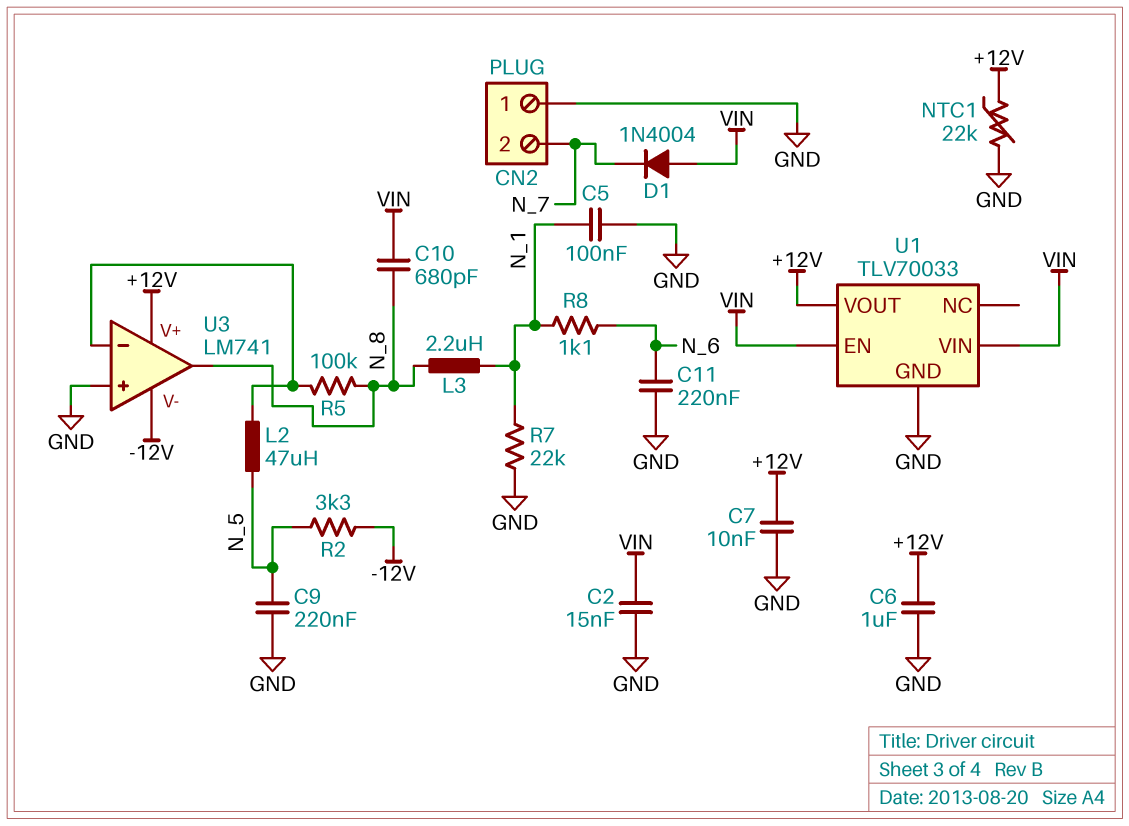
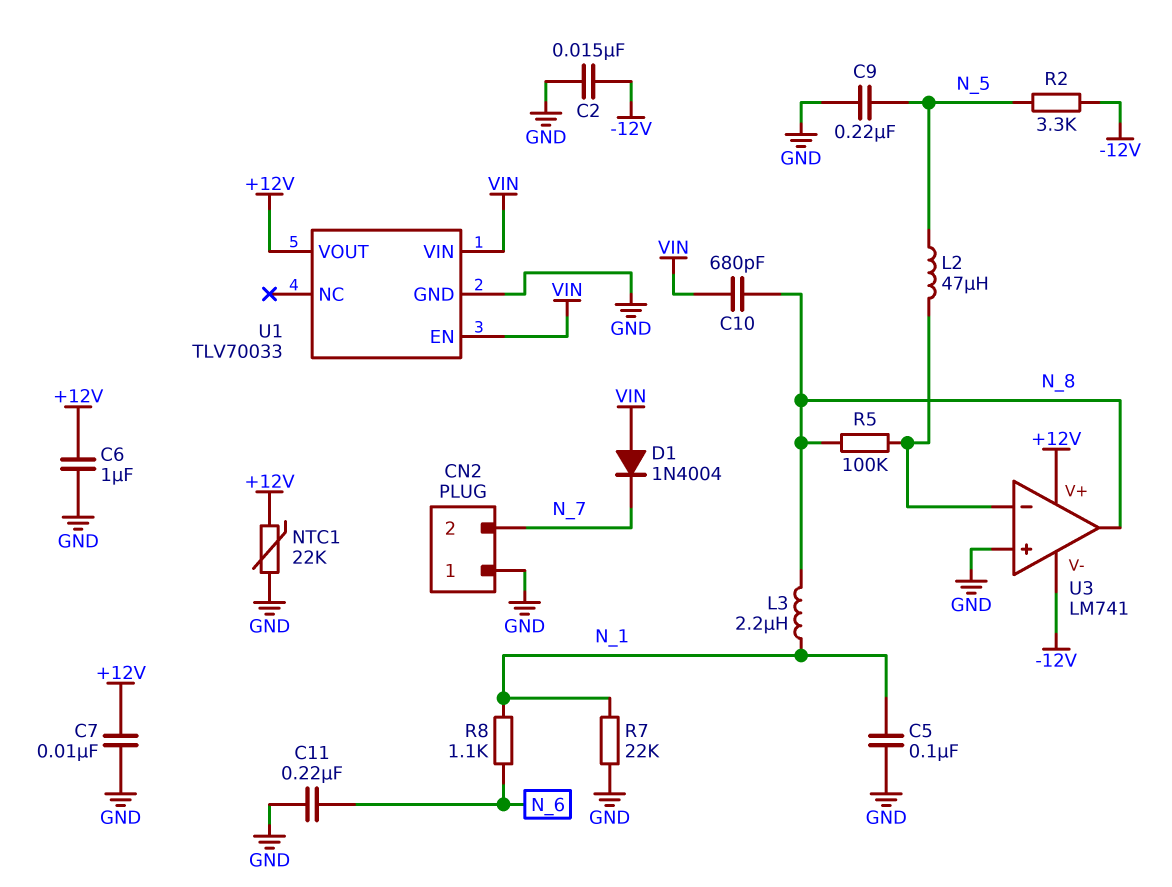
C2: 15nF (GND, VIN) -> 15nF (-12V, GND)

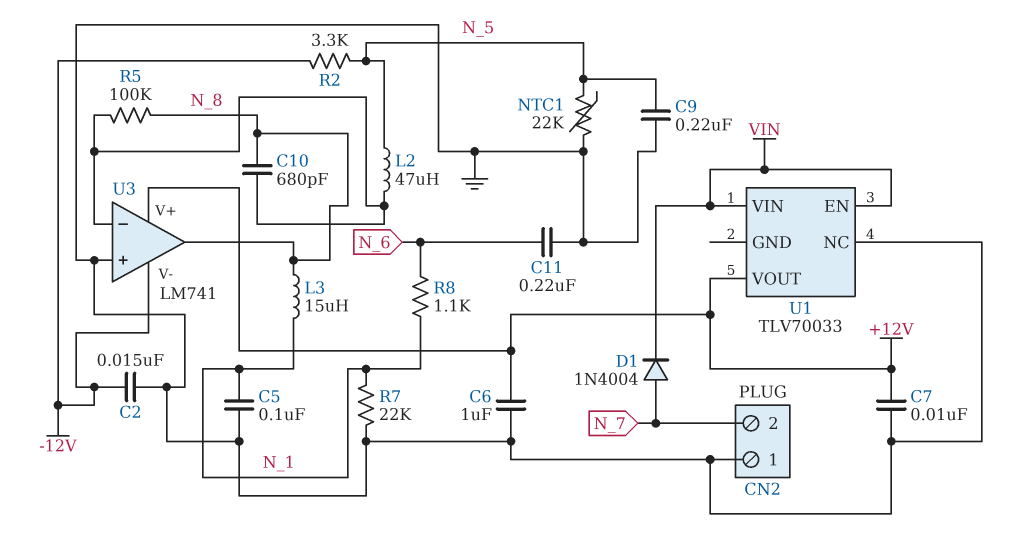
C10: 680pF (N_8, VIN) -> 680pF (N_8, U3/in-)
D1: diode 1N4004 (A VIN, K N_7) -> diode 1N4004 (A N_7, K VIN)
L3: 2.2uH (N_1, N_8) -> 15uH (N_1, N_8)
NTC1: 22k (+12V, GND) -> 22k (GND, N_5)
U1 pin GND: GND -> none
U1 pin NC: none -> GND

